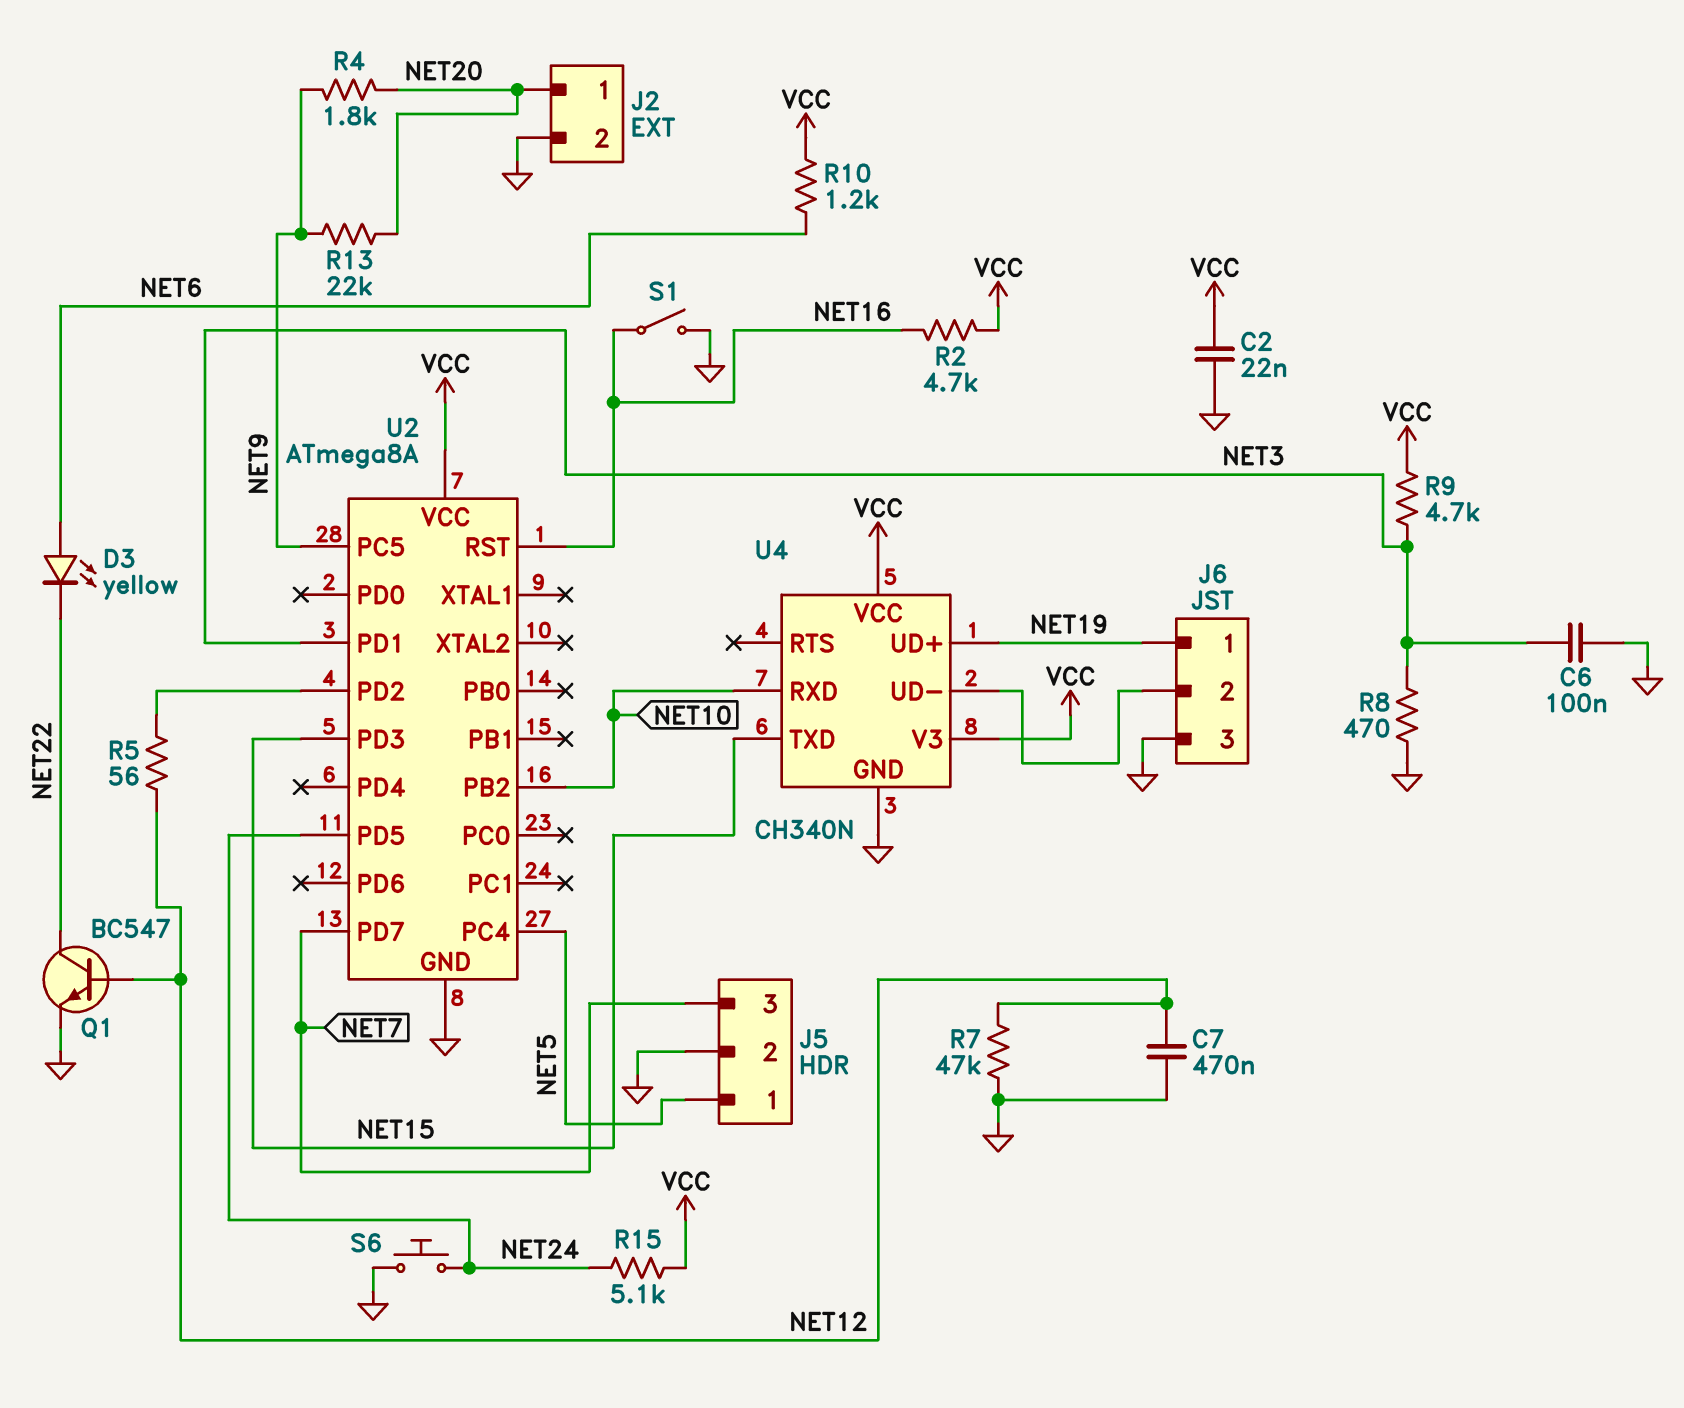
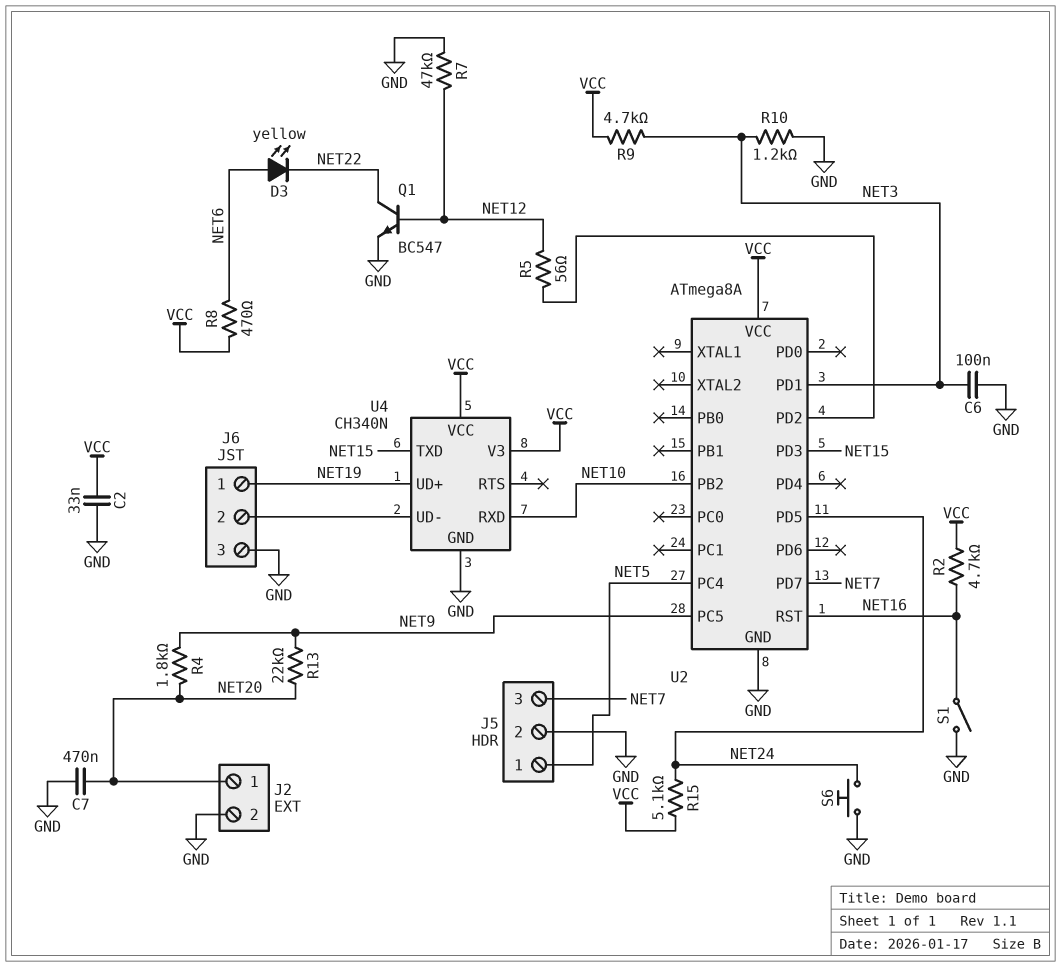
C2: 22nF (GND, VCC) -> 33nF (GND, VCC)
C7: 470nF (GND, NET12) -> 470nF (GND, NET20)
R8: 470 (GND, NET3) -> 470 (NET6, VCC)
R10: 1.2k (NET6, VCC) -> 1.2k (GND, NET3)

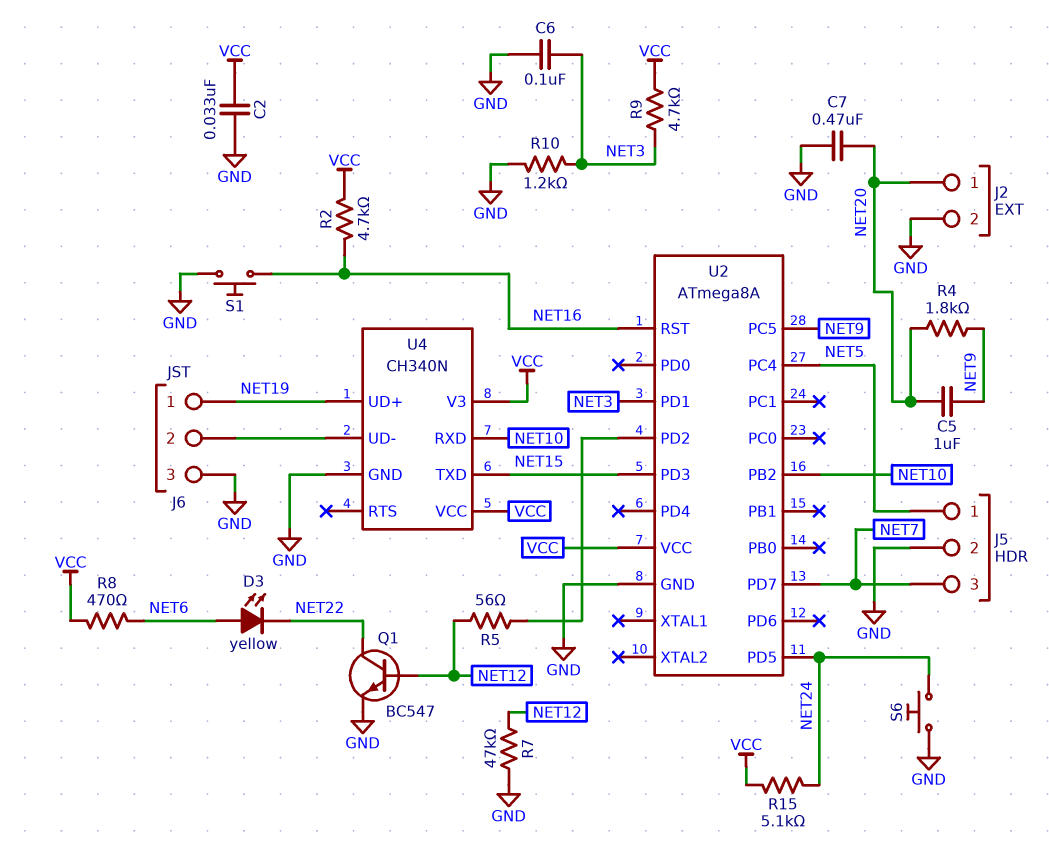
C5: none -> 1uF (NET9, NET20)
R13: 22k (NET9, NET20) -> none
S1: switch (GND, NET16) -> button (GND, NET16)

